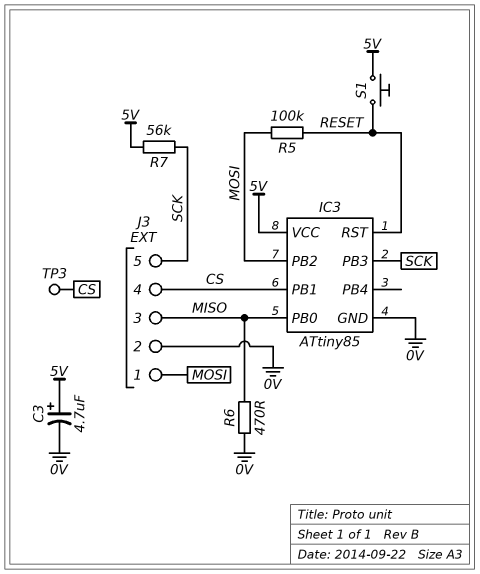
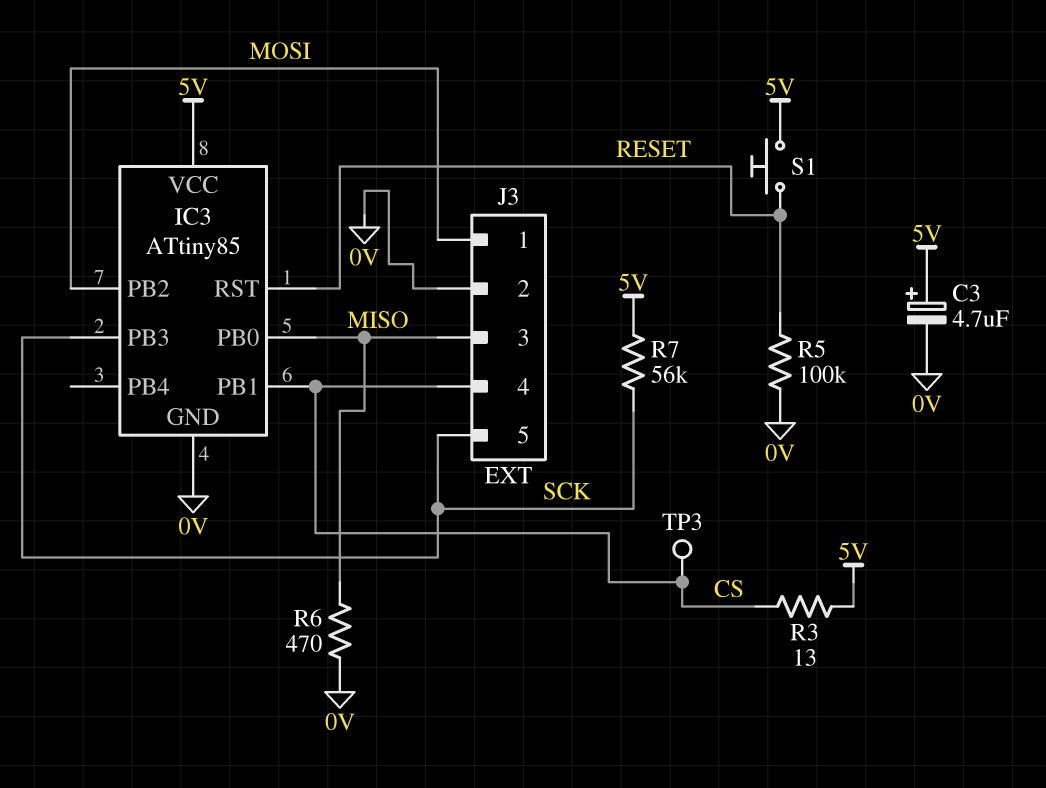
R3: none -> 13 (5V, CS)
R5: 100k (MOSI, RESET) -> 100k (0V, RESET)

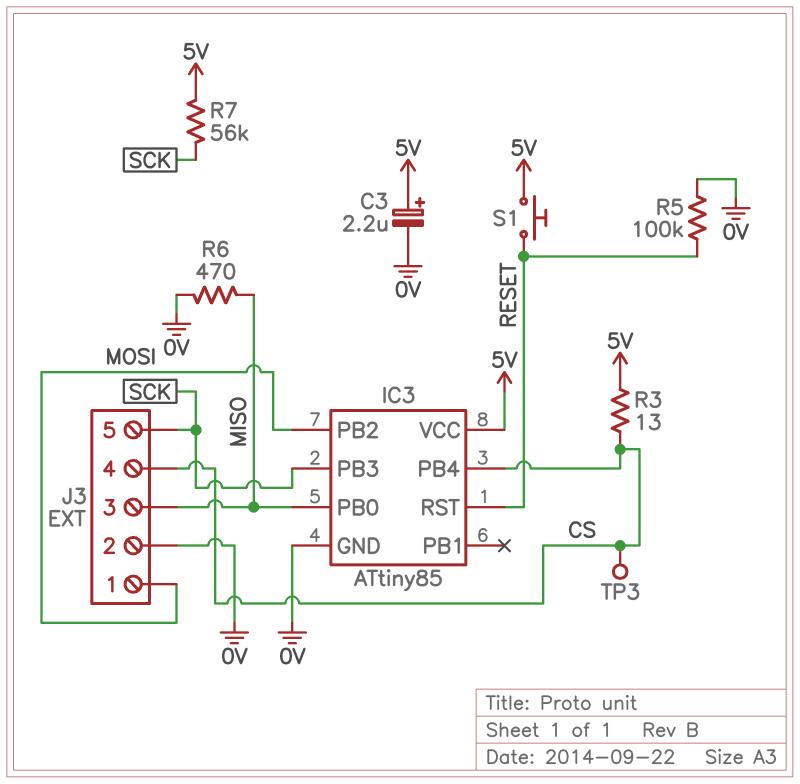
C3: 4.7uF (plus 5V, minus 0V) -> 2.2uF (plus 5V, minus 0V)
IC3 pin PB1: CS -> none
IC3 pin PB4: none -> CS

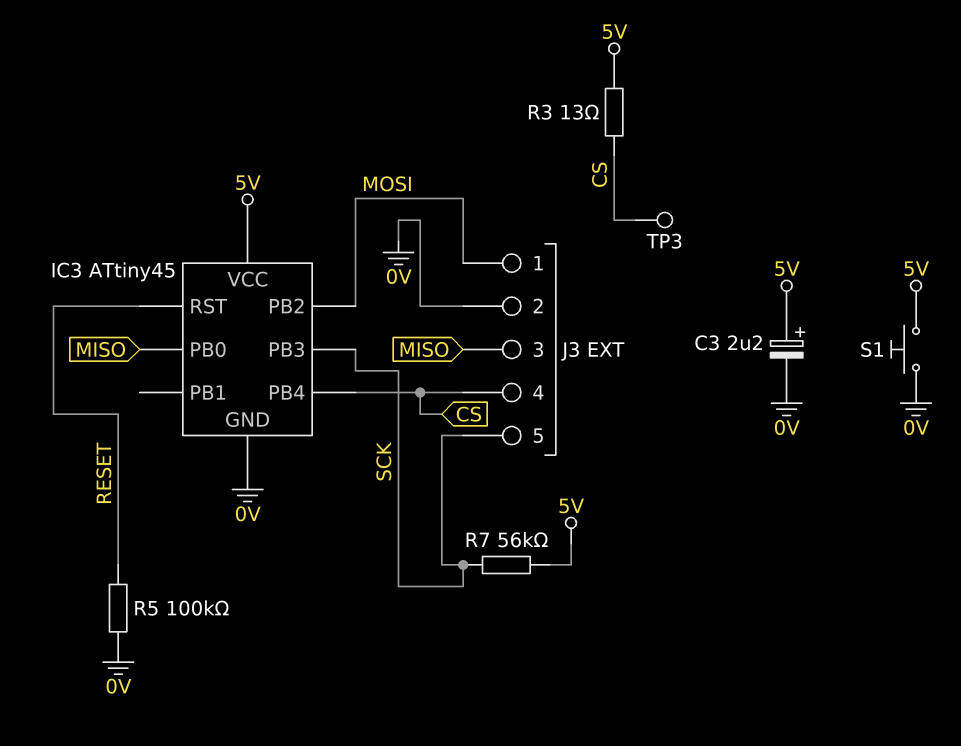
IC3: ATtiny85 -> ATtiny45
R6: 470 (0V, MISO) -> none
S1: button (5V, RESET) -> button (0V, 5V)

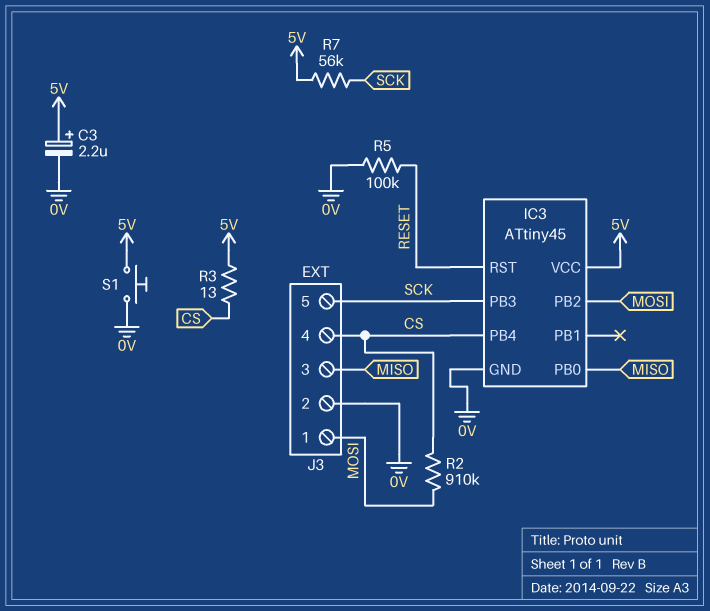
R2: none -> 910k (CS, MOSI)
TP3: test point (CS) -> none

